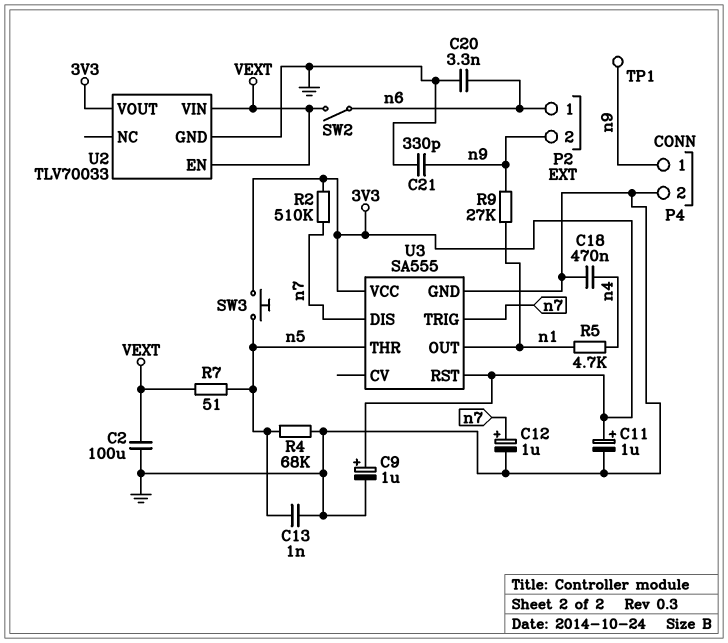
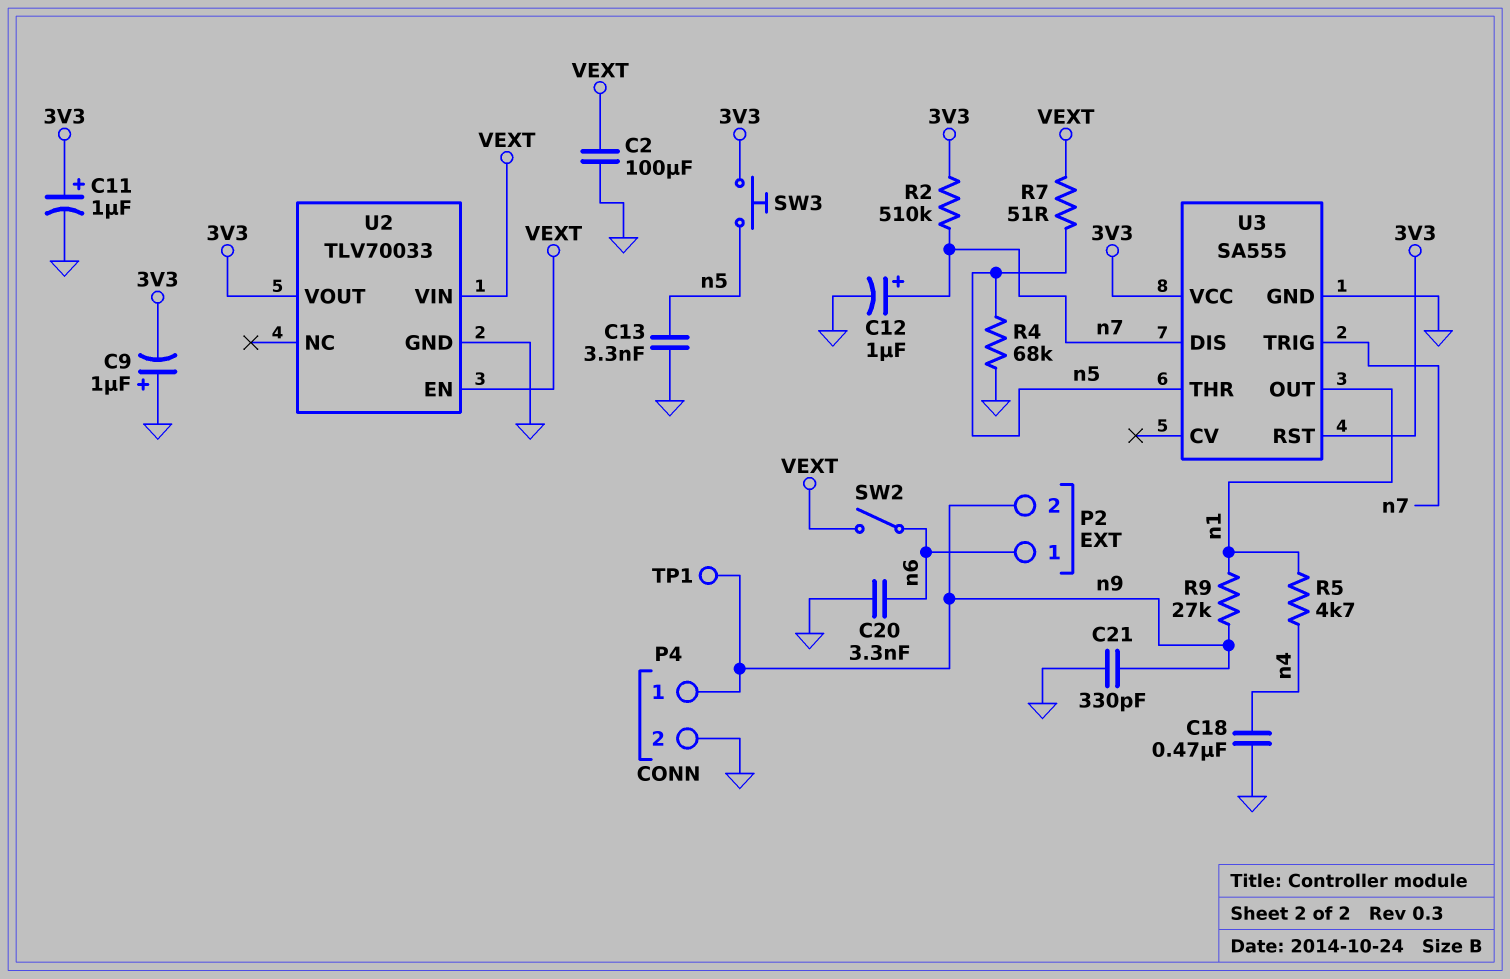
C9: 1uF (plus 3V3, minus GND) -> 1uF (plus GND, minus 3V3)
C13: 1nF (GND, n5) -> 3.3nF (GND, n5)

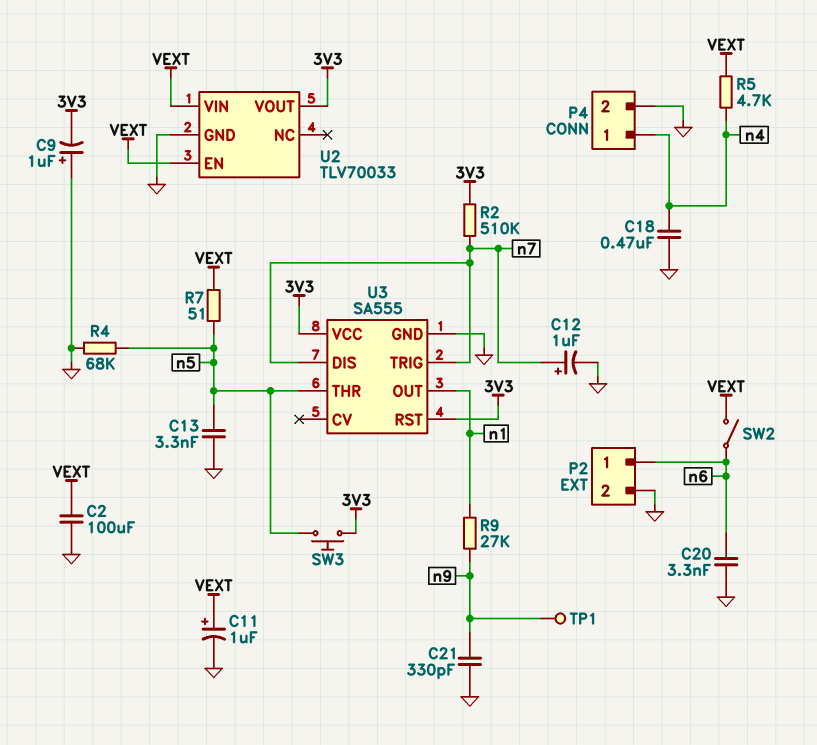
C11: 1uF (plus 3V3, minus GND) -> 1uF (plus VEXT, minus GND)
P2 pin 2: n9 -> GND
P4 pin 1: n9 -> n4
R5: 4.7k (n1, n4) -> 4.7k (VEXT, n4)

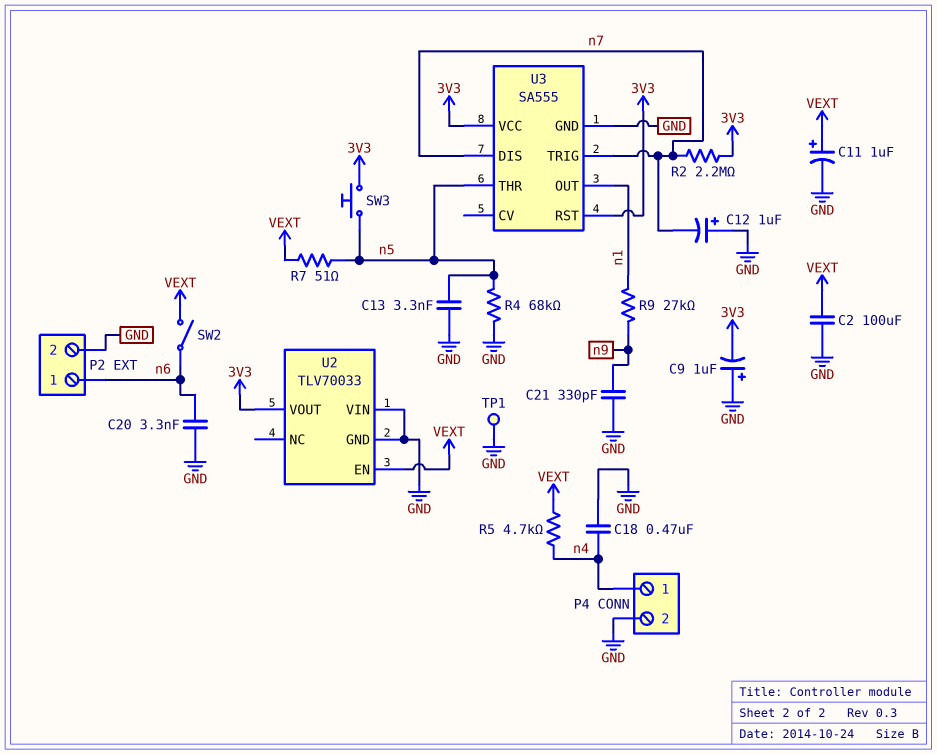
C12: 1uF (plus n7, minus GND) -> 1uF (plus GND, minus n7)
R2: 510k (3V3, n7) -> 2.2M (3V3, n7)
TP1: test point (n9) -> test point (GND)
U2 pin VIN: VEXT -> GND

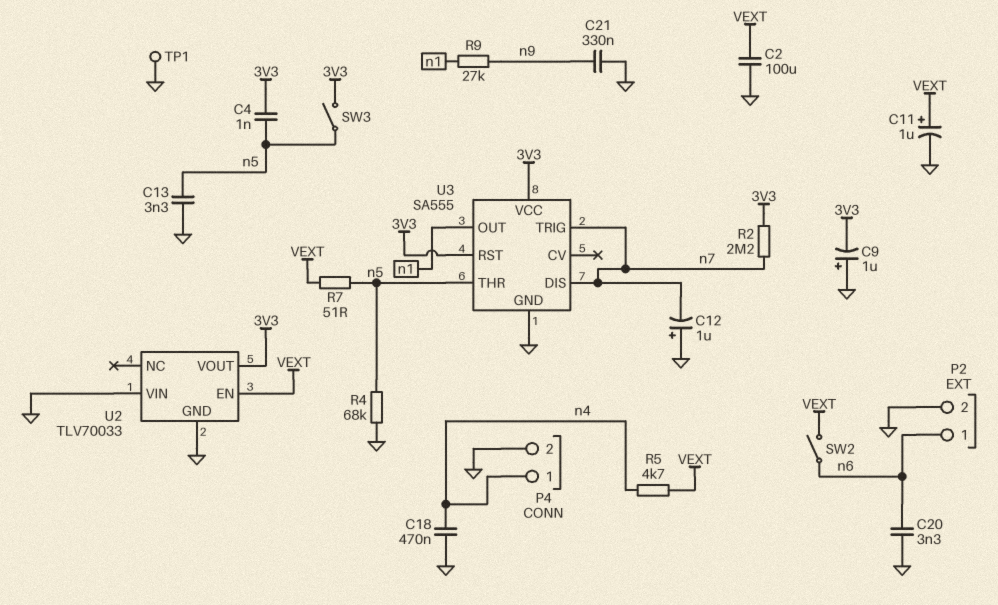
C4: none -> 1nF (3V3, n5)
C21: 330pF (GND, n9) -> 330nF (GND, n9)
SW3: button (3V3, n5) -> switch (3V3, n5)

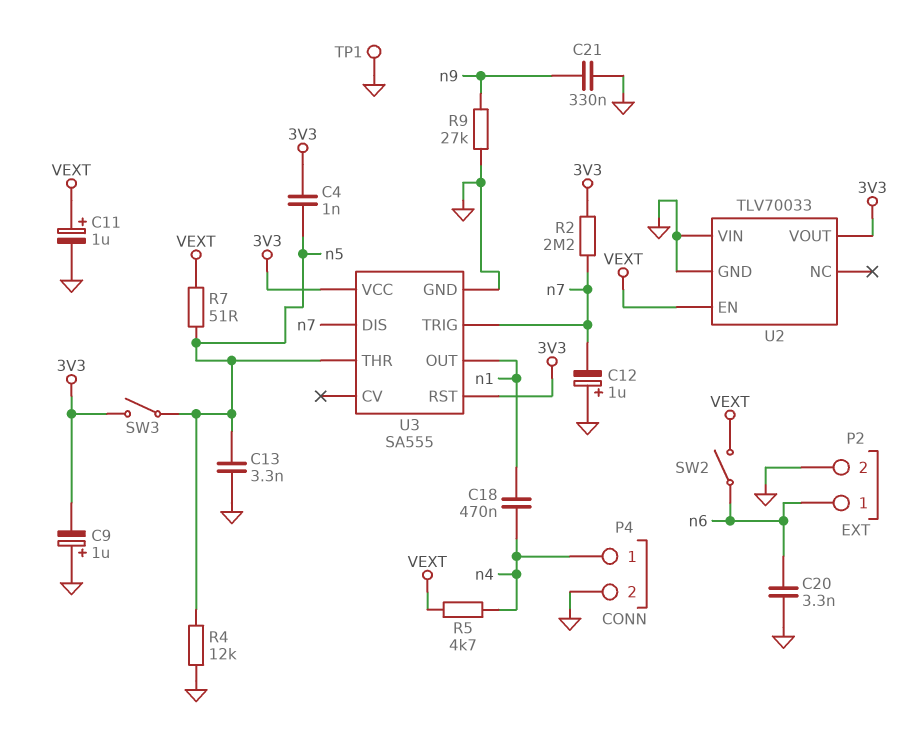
C2: 100uF (GND, VEXT) -> none
C18: 470nF (GND, n4) -> 470nF (n1, n4)
R4: 68k (GND, n5) -> 12k (GND, n5)
R9: 27k (n1, n9) -> 27k (GND, n9)

